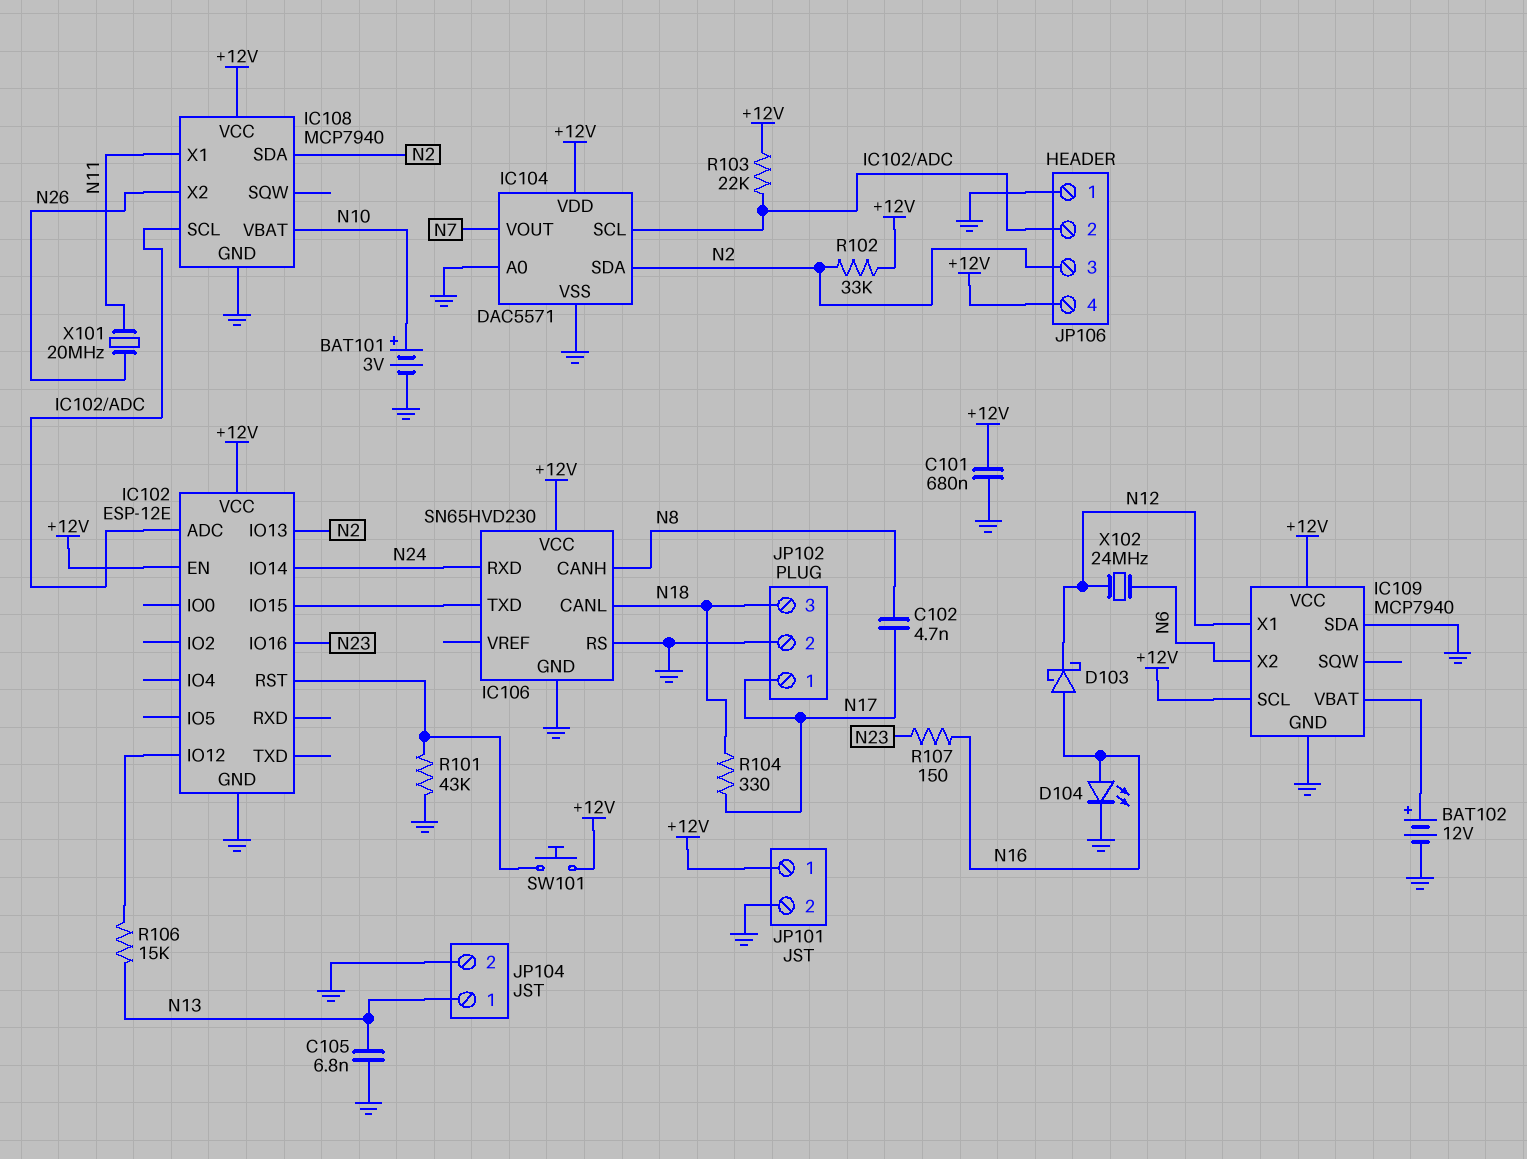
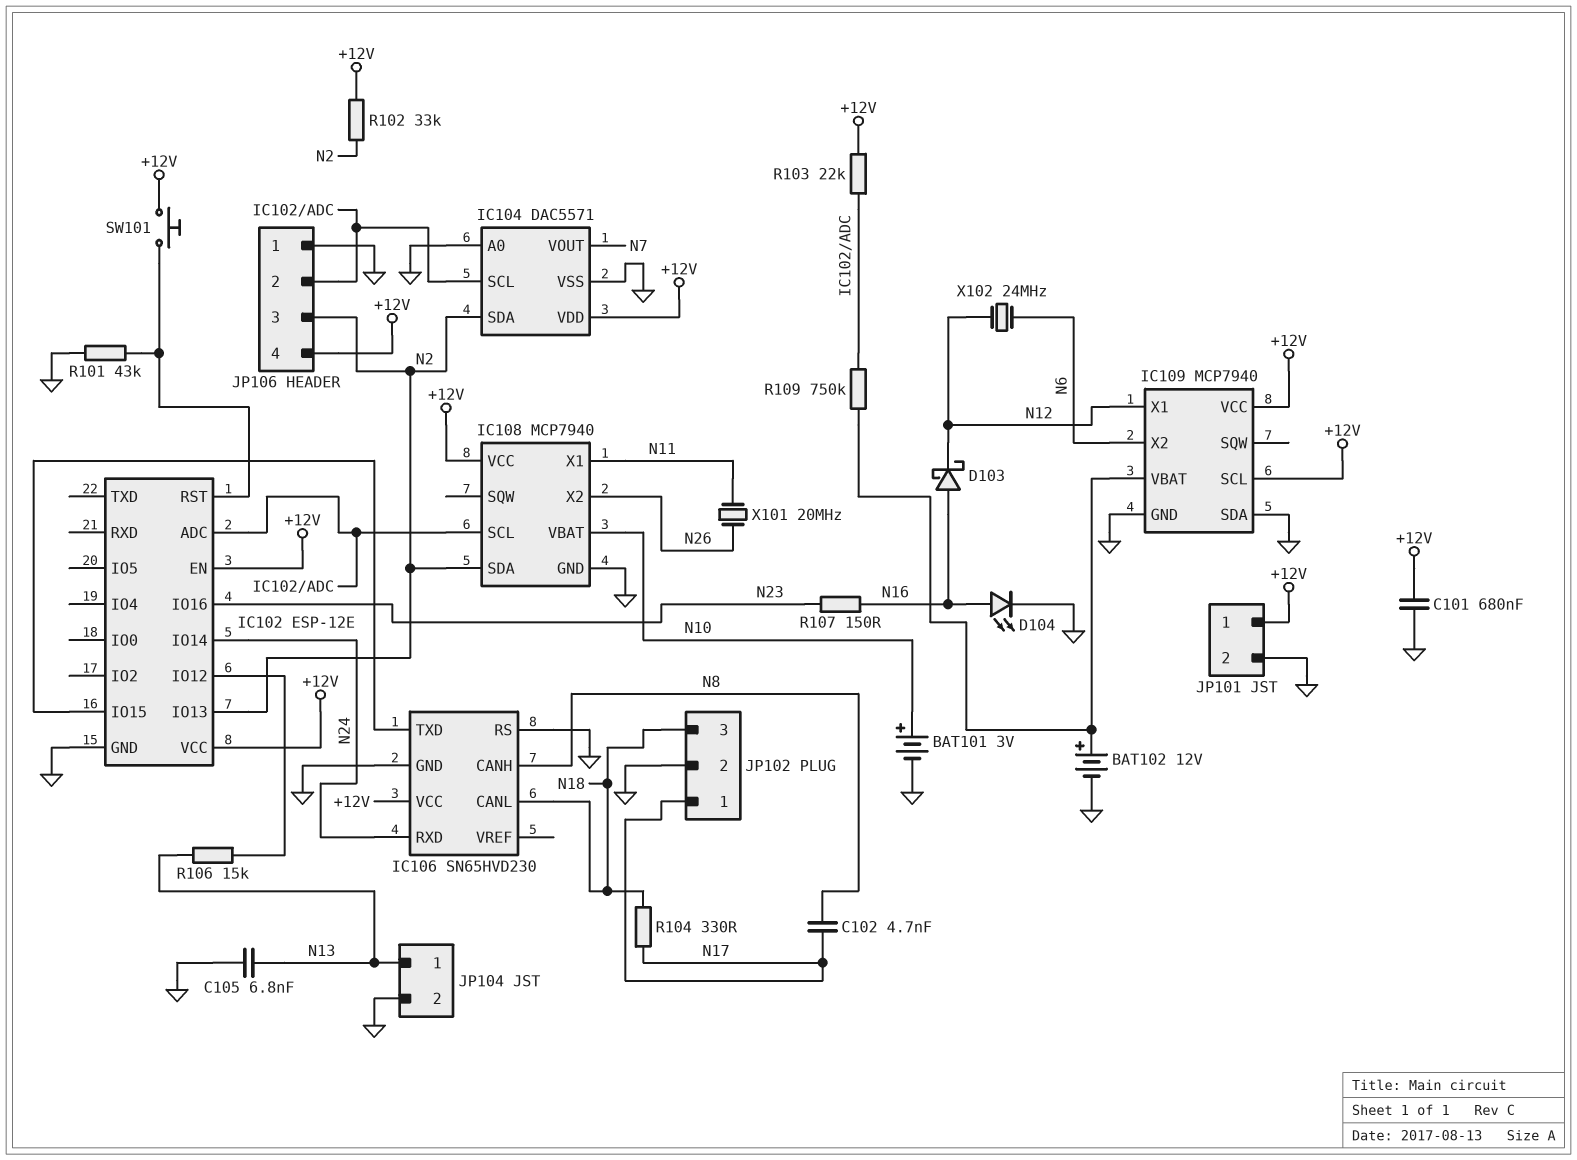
R109: none -> 750k (IC102/ADC, IC109/VBAT)

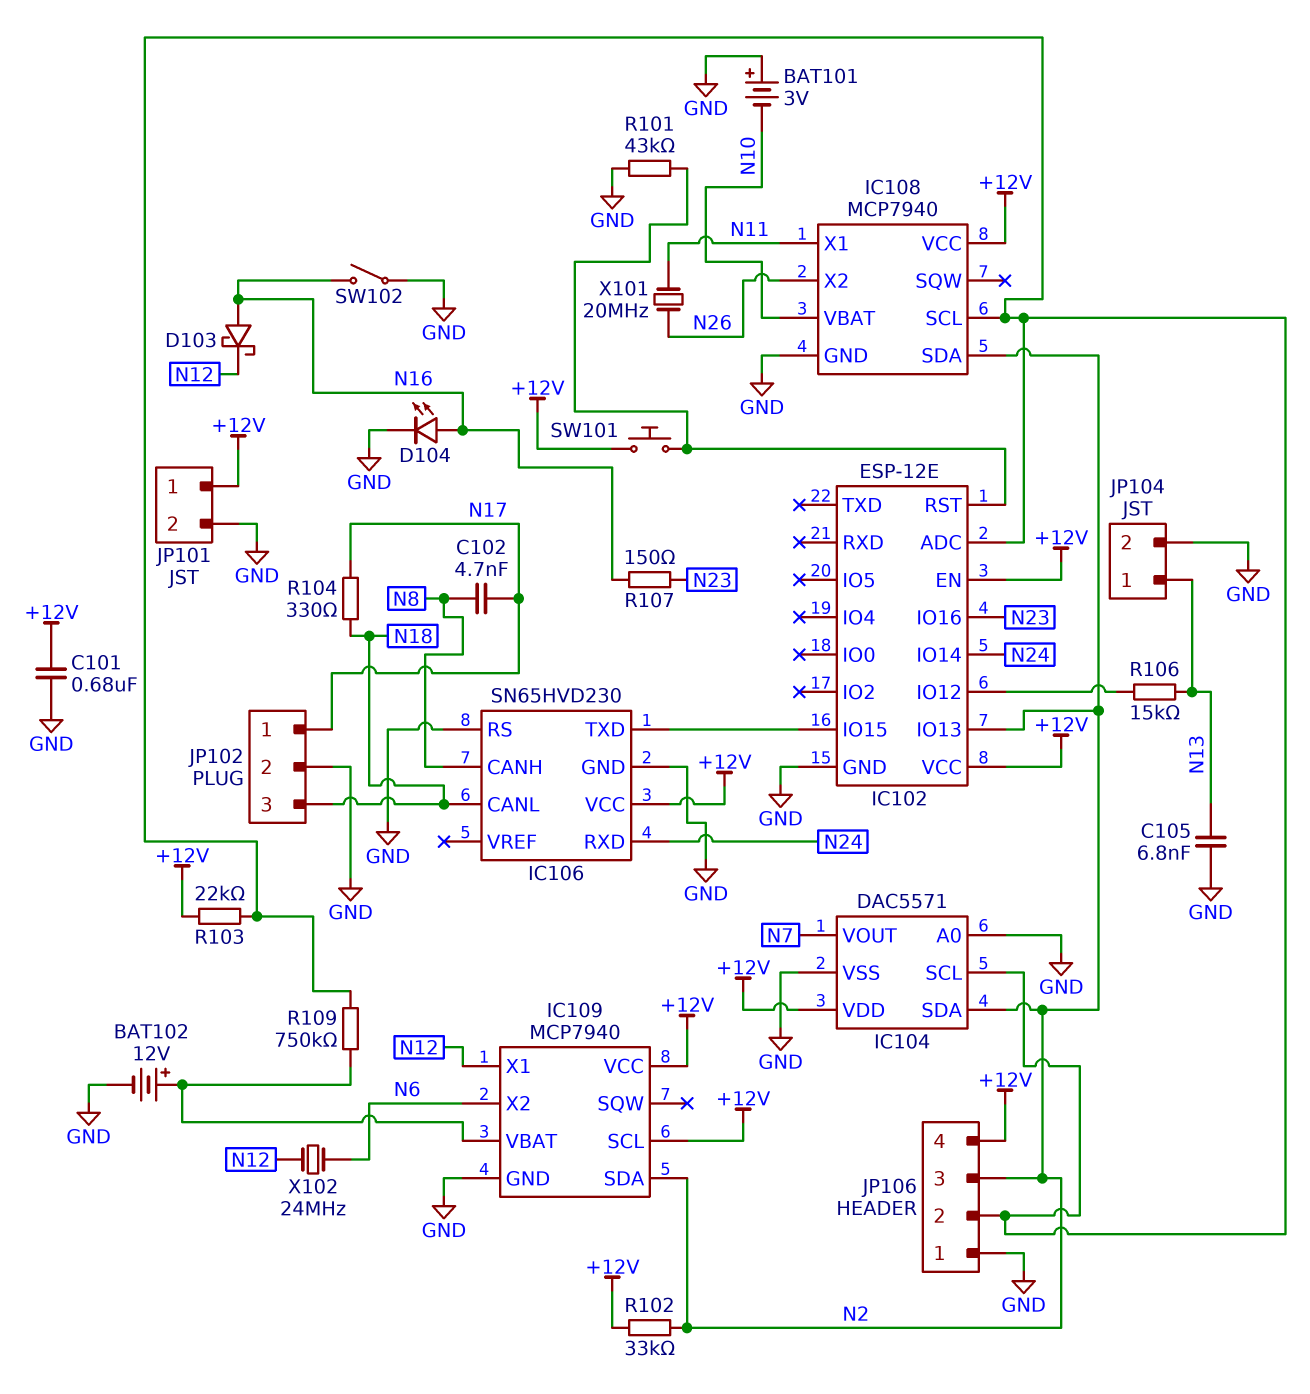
BAT101: 3V (plus N10, minus GND) -> 3V (plus GND, minus N10)
IC109 pin SDA: GND -> N2
SW102: none -> switch (GND, N16)

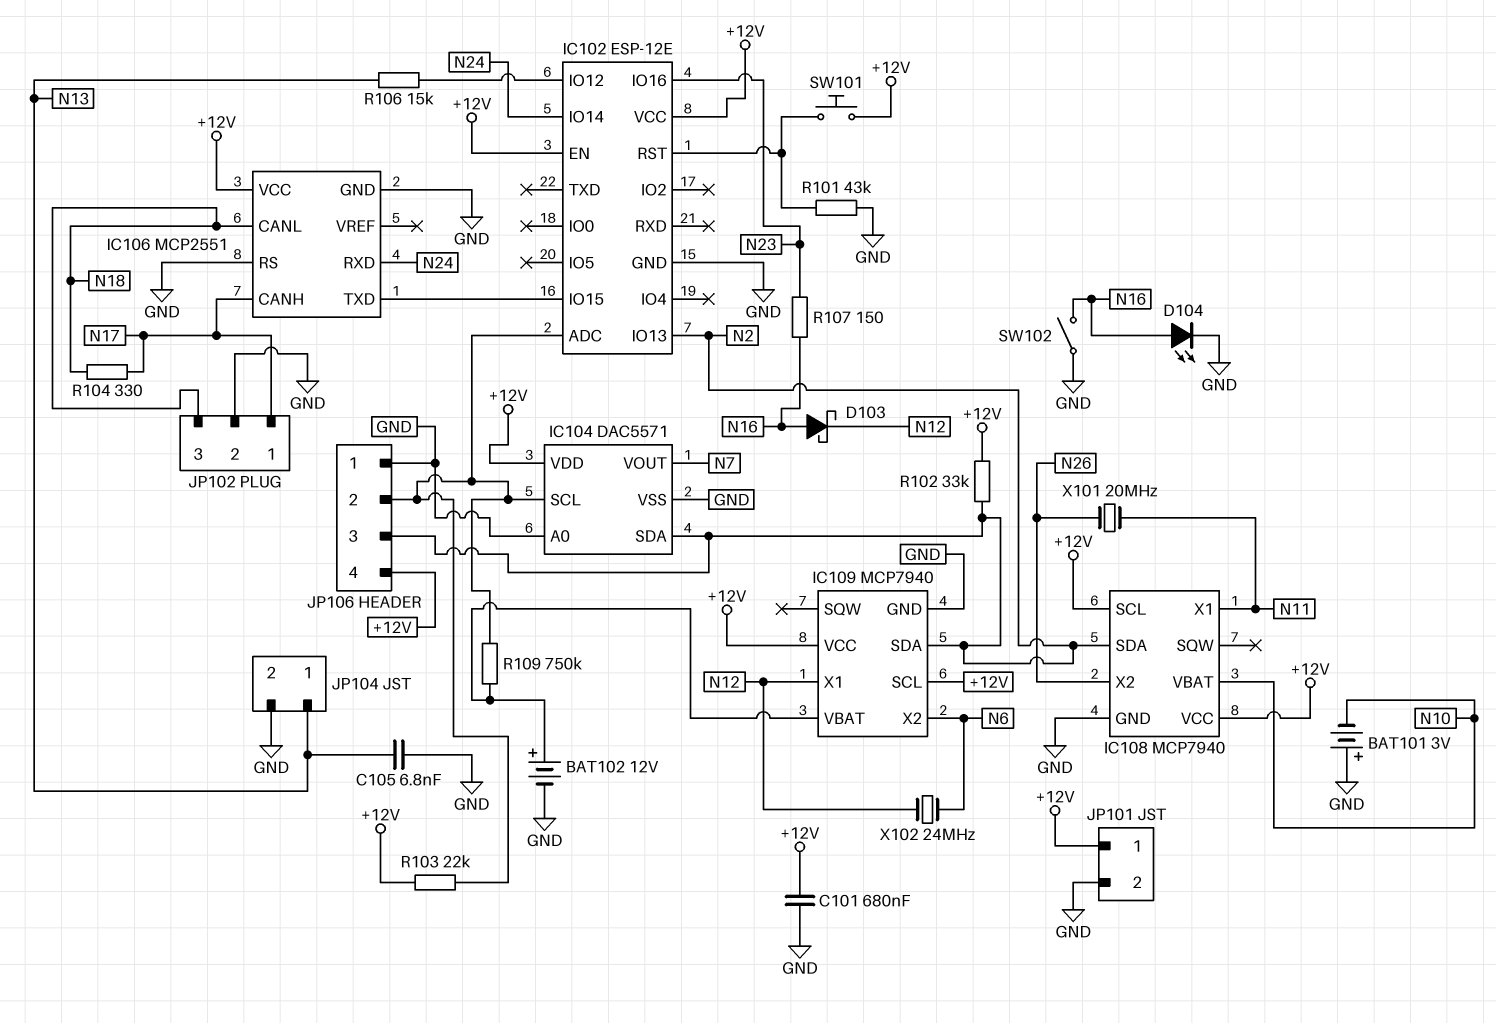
C102: 4.7nF (N8, N17) -> none
IC106: SN65HVD230 -> MCP2551
IC106 pin CANH: N8 -> N17
IC108 pin SCL: IC102/ADC -> +12V

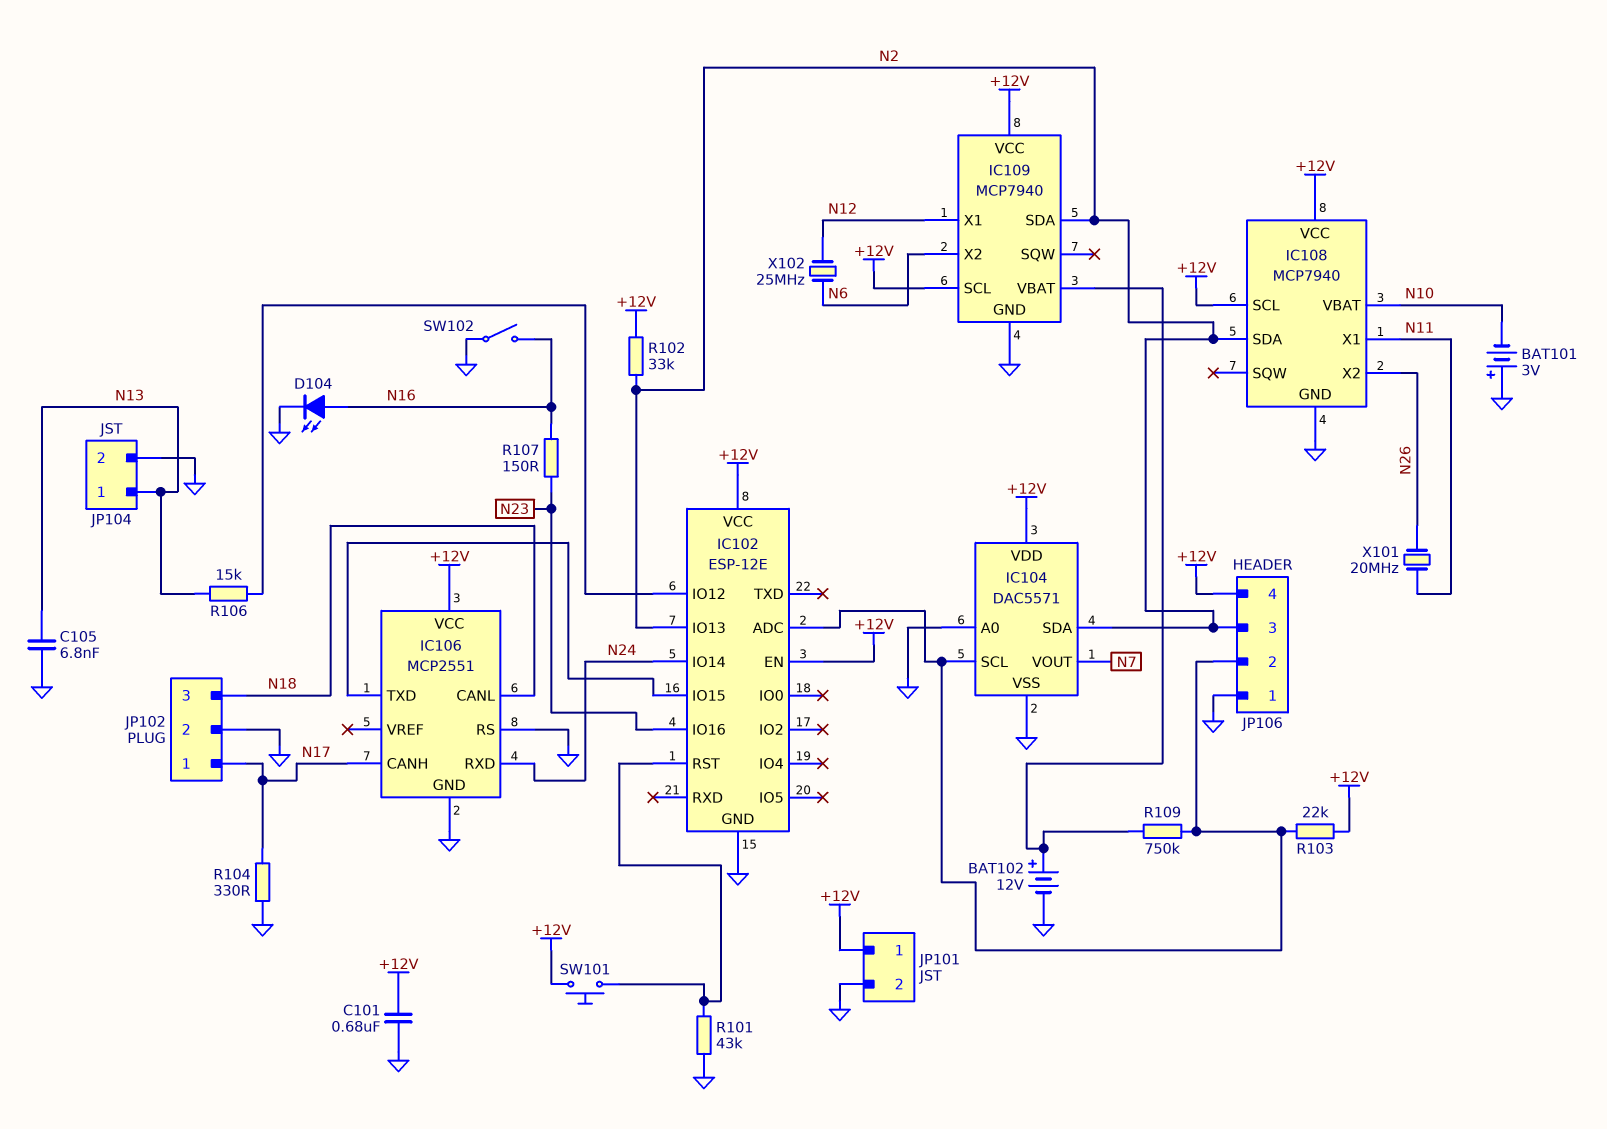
D103: schottky (A N16, K N12) -> none
R104: 330 (N17, N18) -> 330 (GND, N17)
X102: 24MHz (N6, N12) -> 25MHz (N6, N12)

